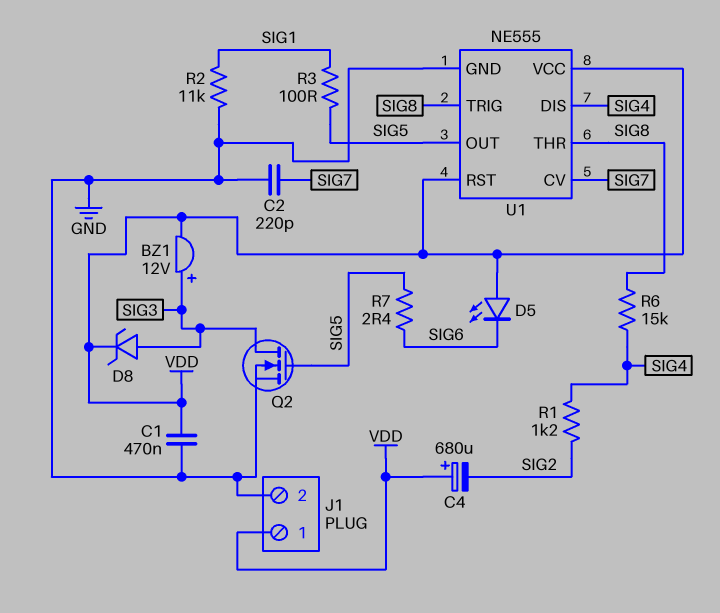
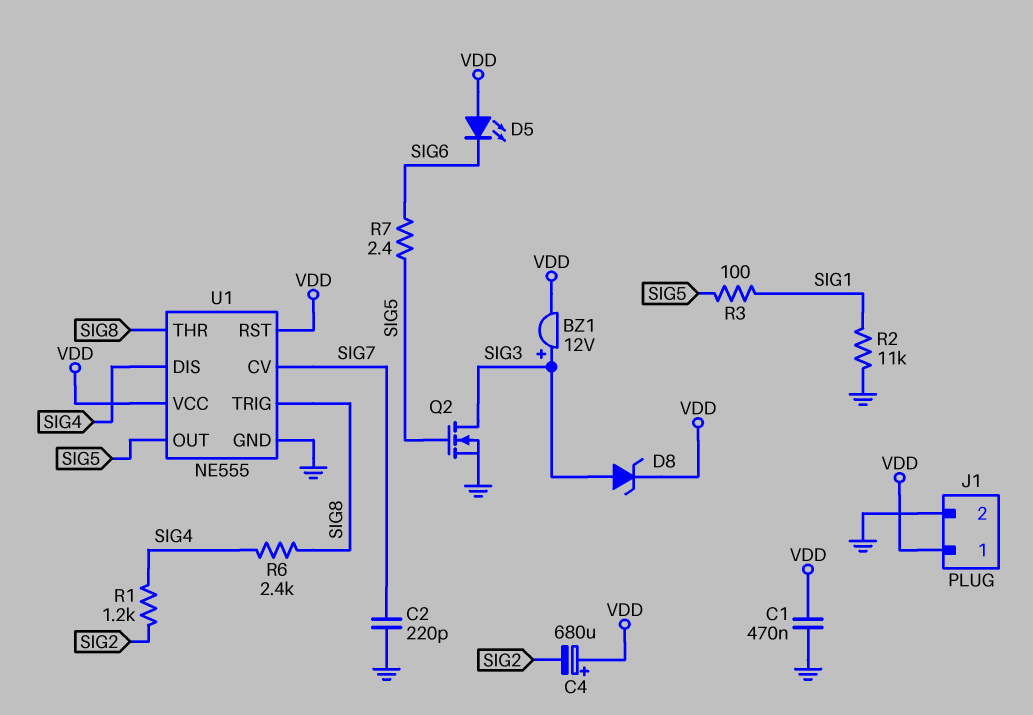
R6: 15k (SIG4, SIG8) -> 2.4k (SIG4, SIG8)

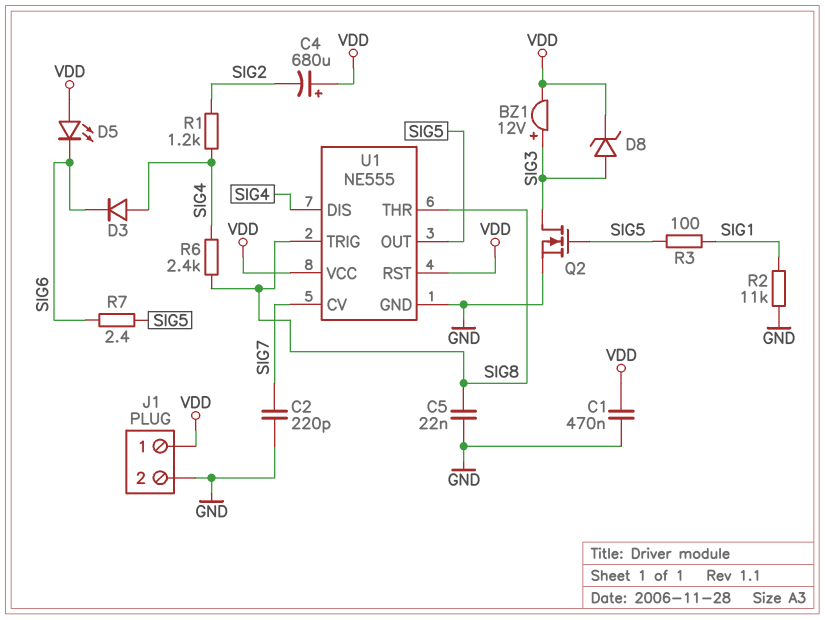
C5: none -> 22nF (GND, SIG8)
D3: none -> diode (A SIG4, K SIG6)

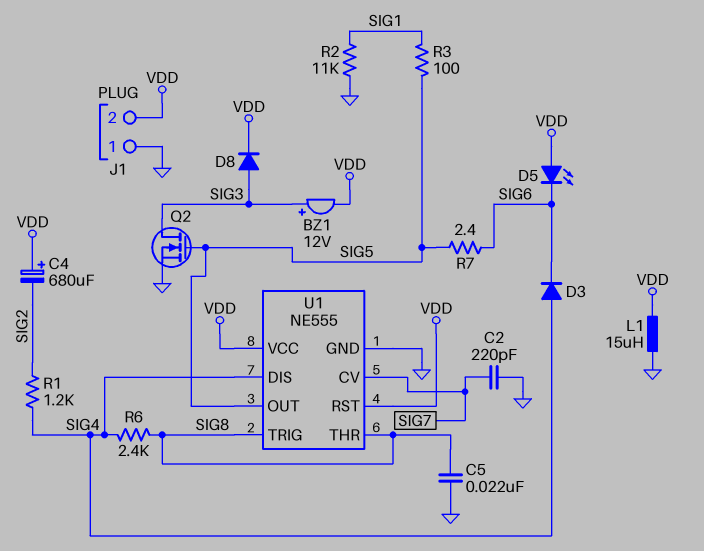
C1: 470nF (GND, VDD) -> none
D8: zener (A SIG3, K VDD) -> diode (A SIG3, K VDD)
J1 pin 1: VDD -> GND
J1 pin 2: GND -> VDD
L1: none -> 15uH (GND, VDD)

